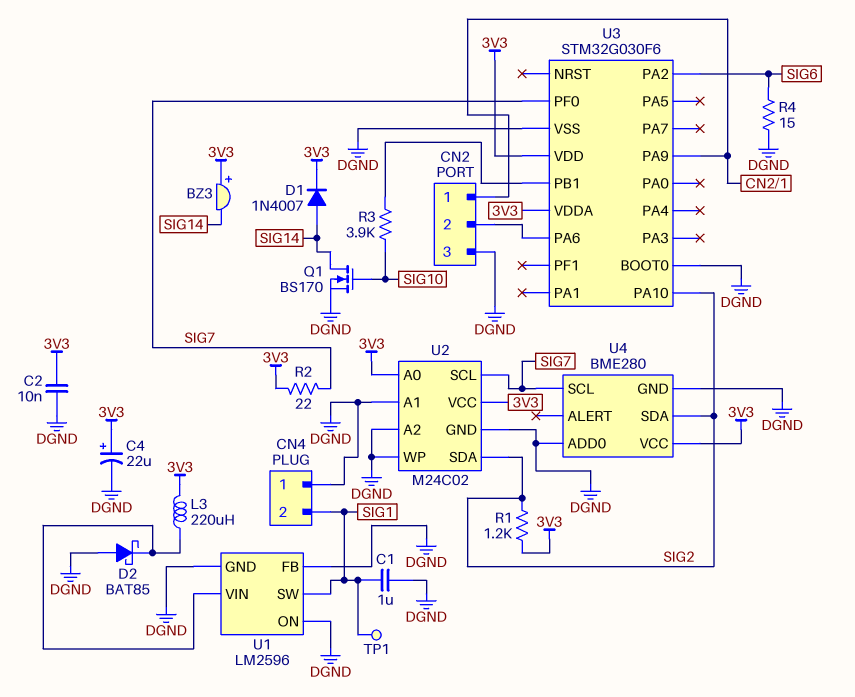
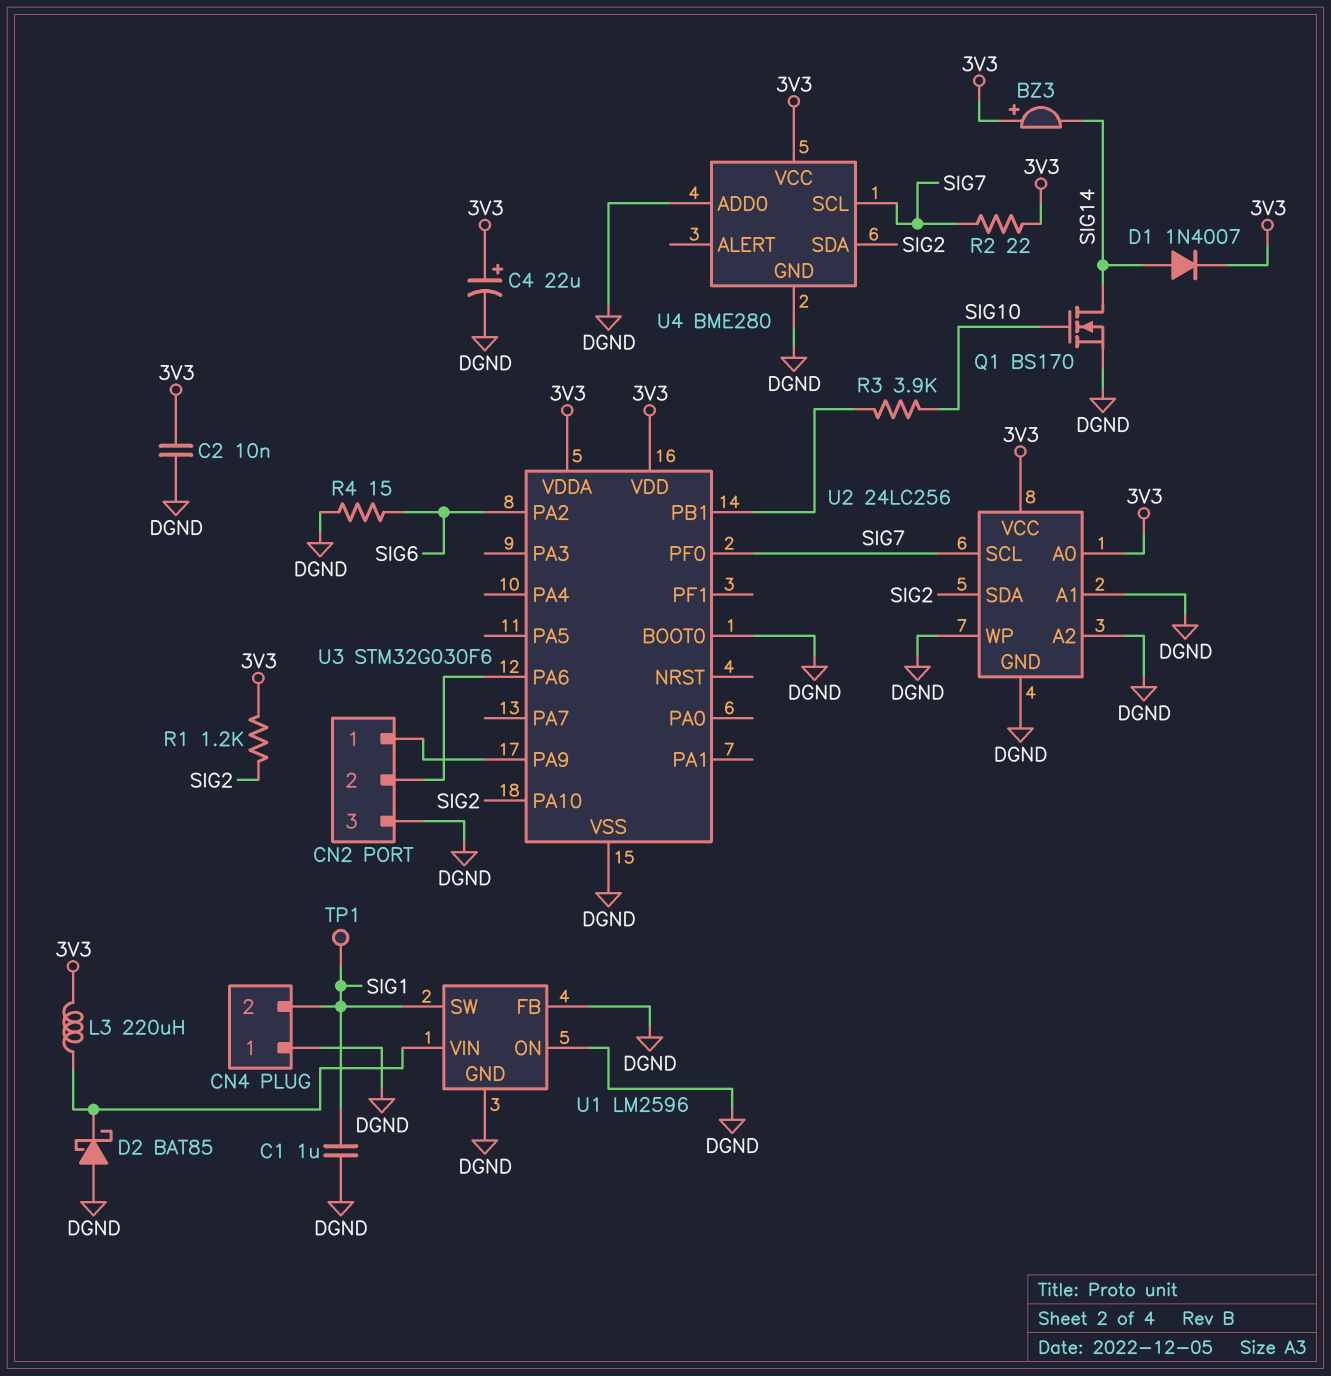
U2: M24C02 -> 24LC256

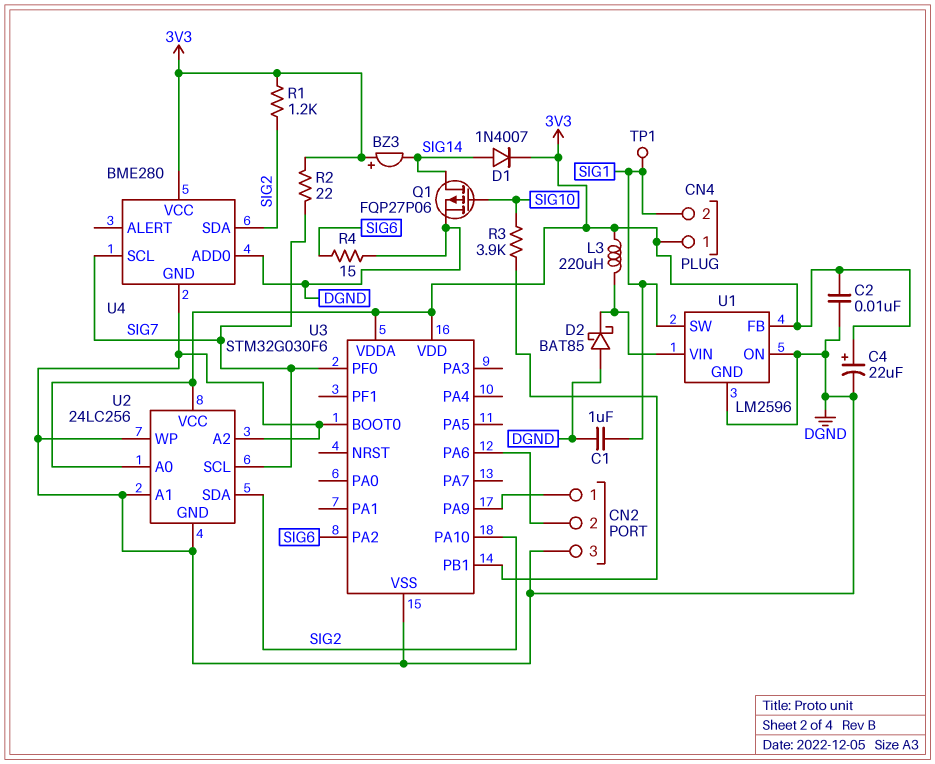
CN4 pin 1: DGND -> 3V3
Q1: NMOS BS170 (G SIG10, D SIG14, S DGND) -> PMOS FQP27P06 (G SIG10, D SIG14, S DGND)
U1 pin FB: DGND -> 3V3

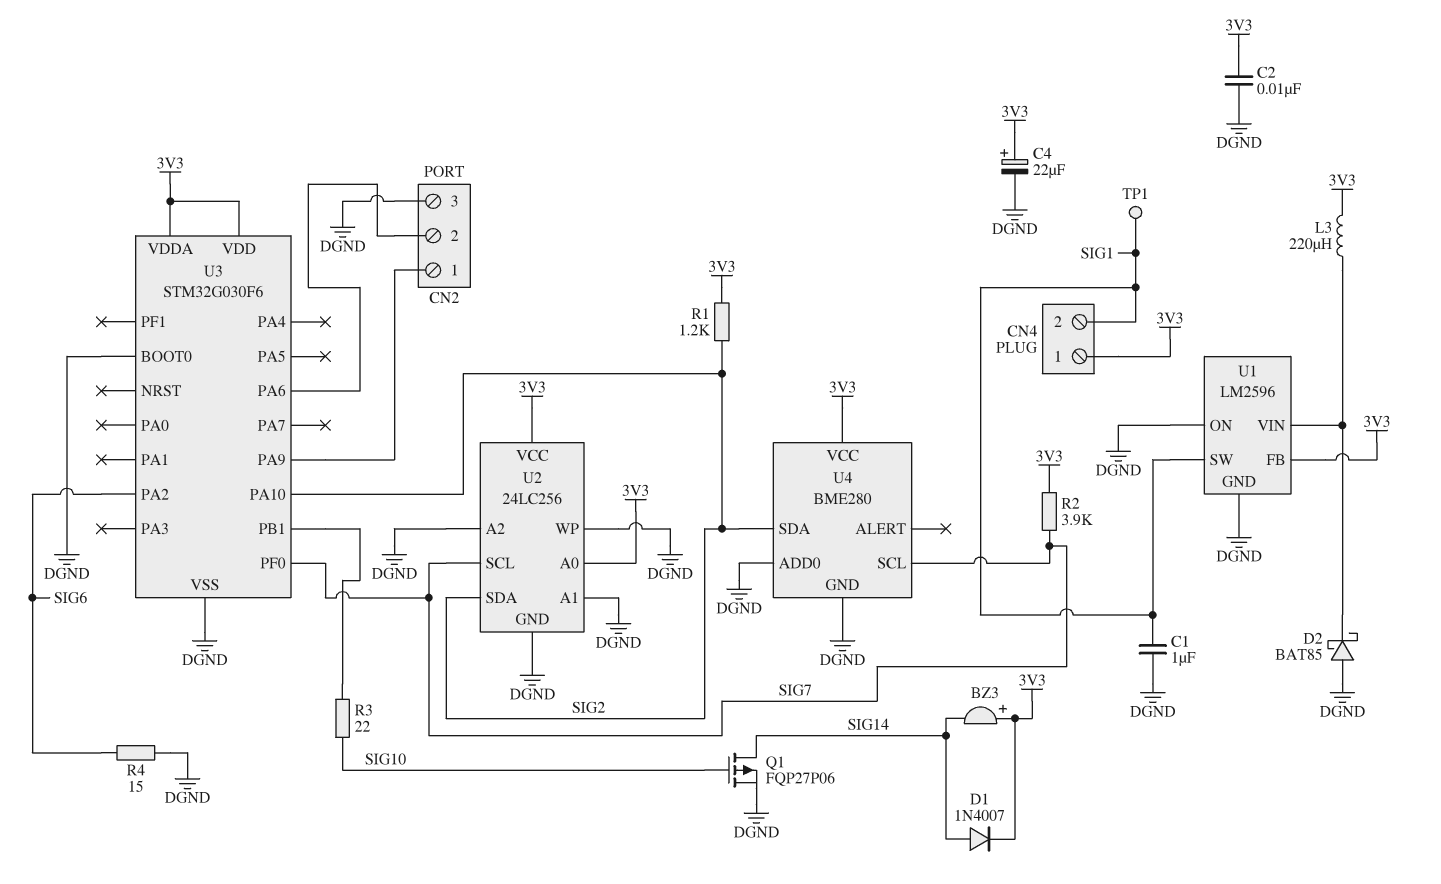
R2: 22 (3V3, SIG7) -> 3.9k (3V3, SIG7)
R3: 3.9k (SIG10, U3/PB1) -> 22 (SIG10, U3/PB1)

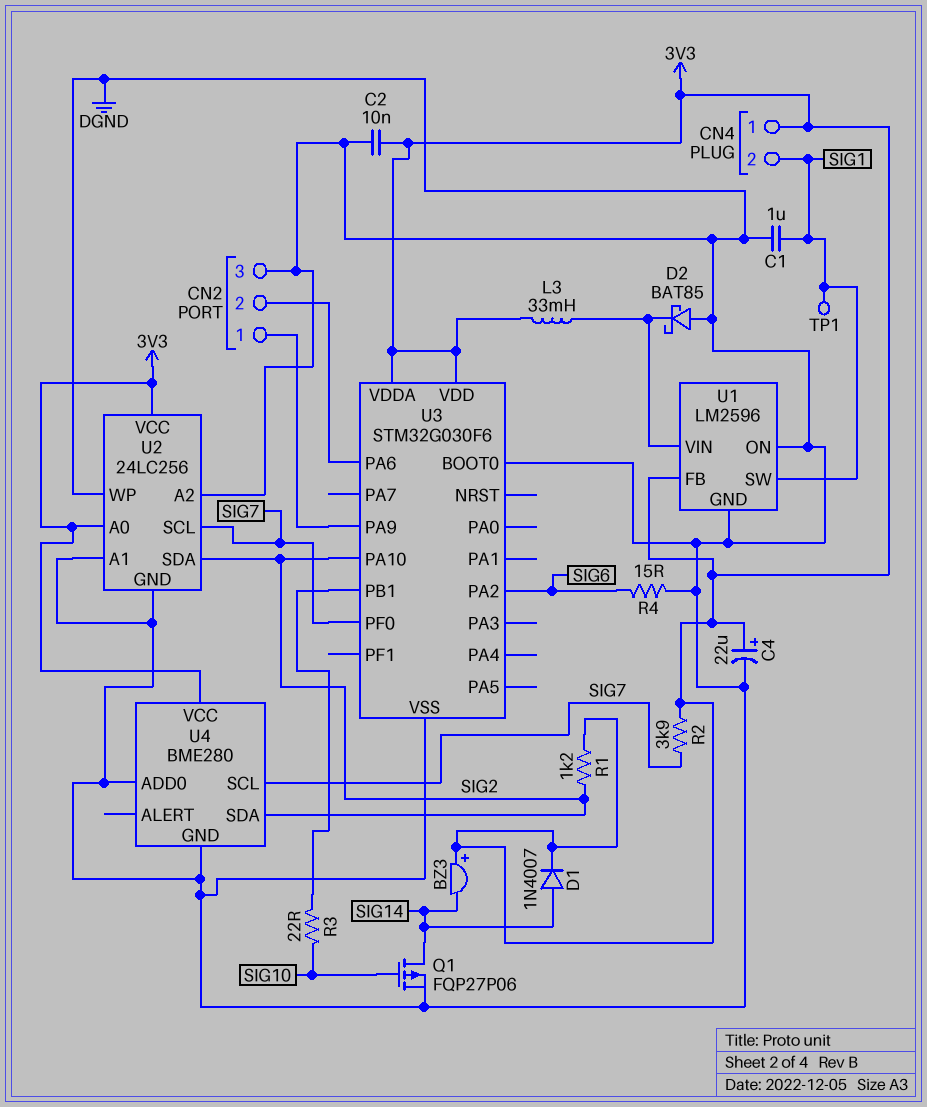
L3: 220uH (3V3, U1/VIN) -> 33mH (3V3, U1/VIN)

